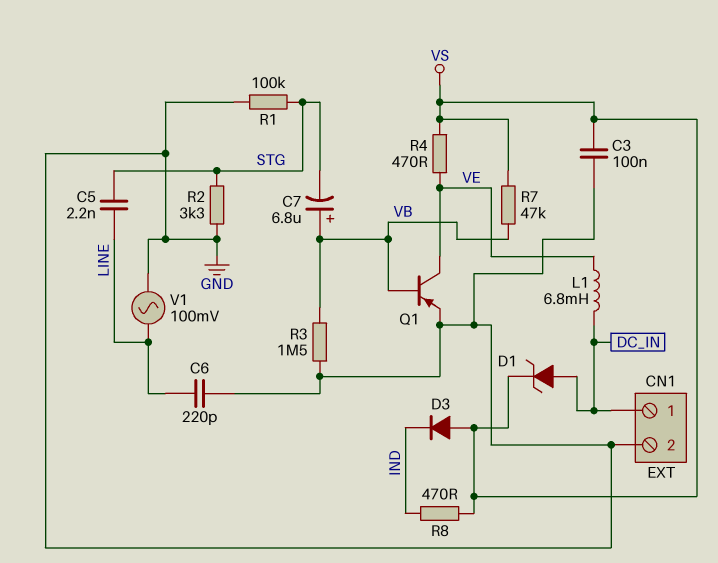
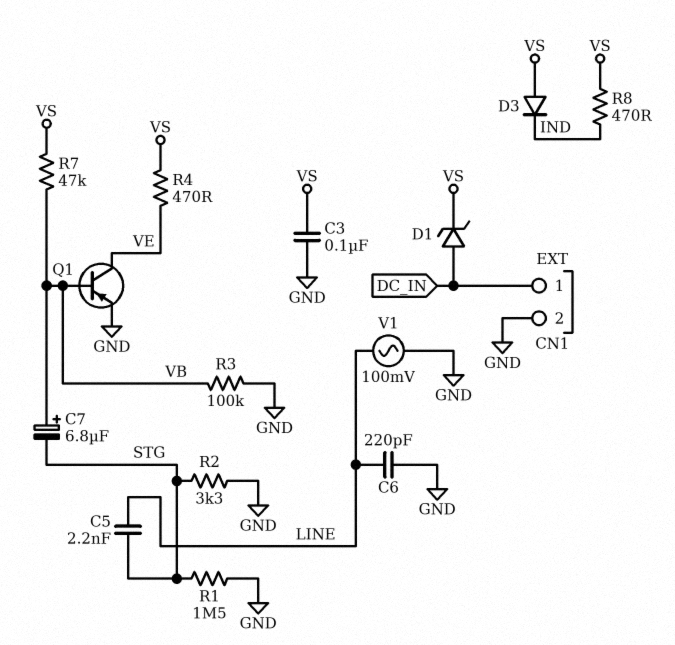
L1: 6.8mH (DC_IN, VE) -> none
R1: 100k (GND, STG) -> 1.5M (GND, STG)
R3: 1.5M (GND, VB) -> 100k (GND, VB)

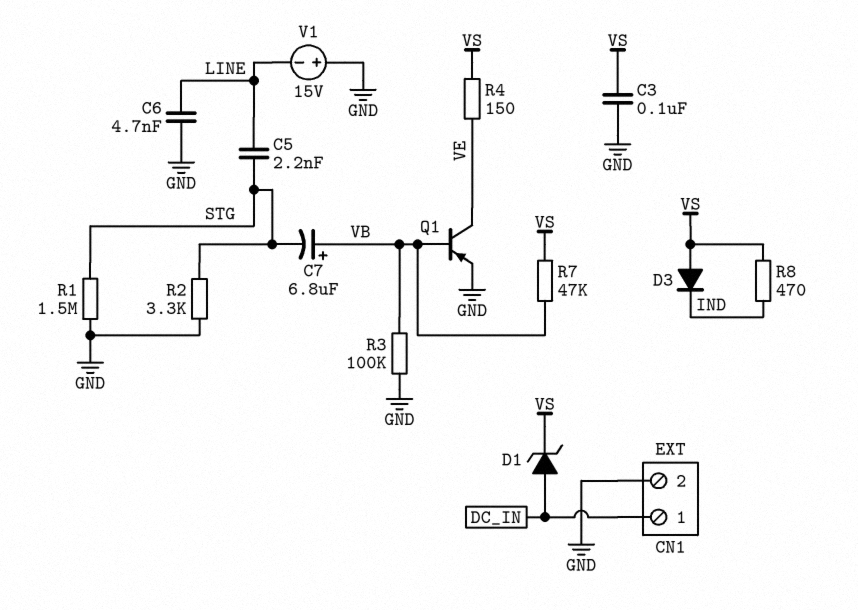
C6: 220pF (GND, LINE) -> 4.7nF (GND, LINE)
R4: 470 (VE, VS) -> 150 (VE, VS)
V1: AC 100mV (GND, LINE) -> 15V (plus GND, minus LINE)

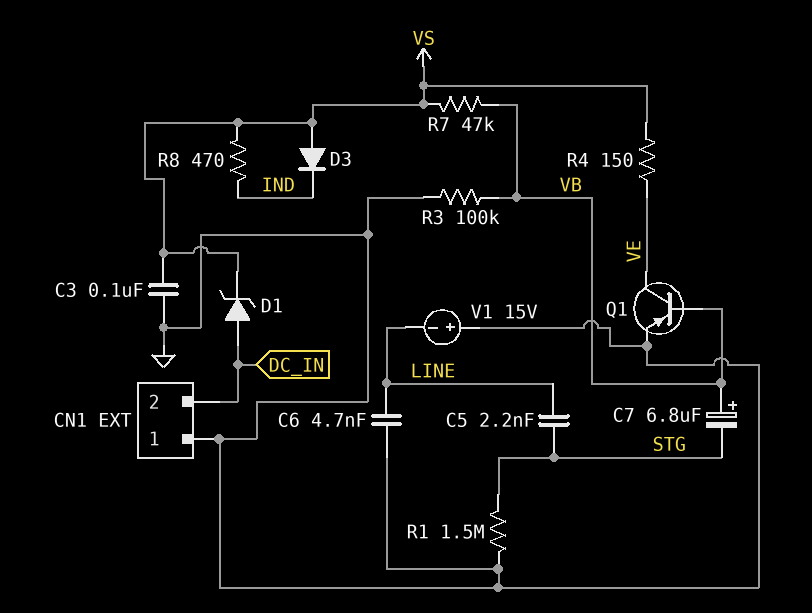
CN1 pin 1: DC_IN -> GND
CN1 pin 2: GND -> DC_IN
R2: 3.3k (GND, STG) -> none

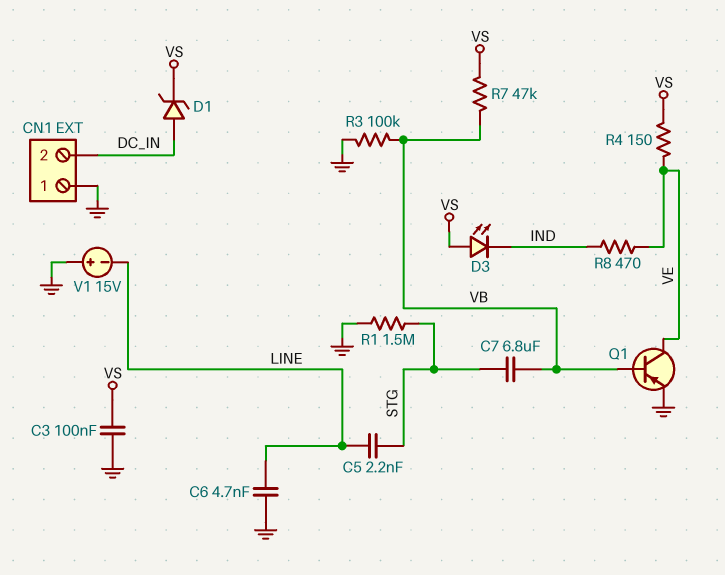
C7: 6.8uF (plus VB, minus STG) -> 6.8uF (STG, VB)
D3: diode (A VS, K IND) -> LED (A VS, K IND)
R8: 470 (IND, VS) -> 470 (IND, VE)

